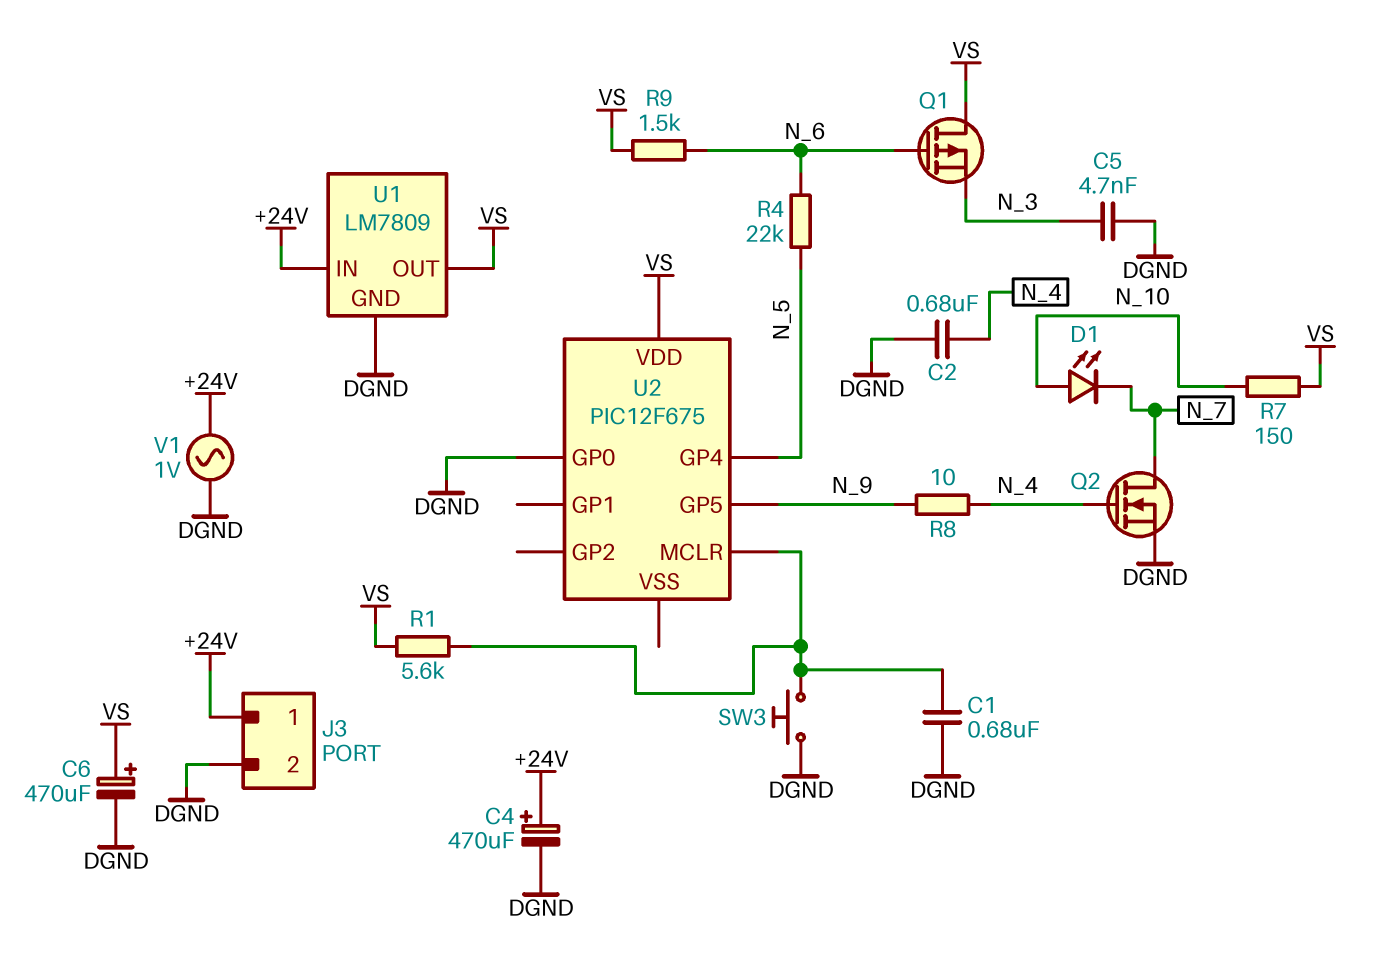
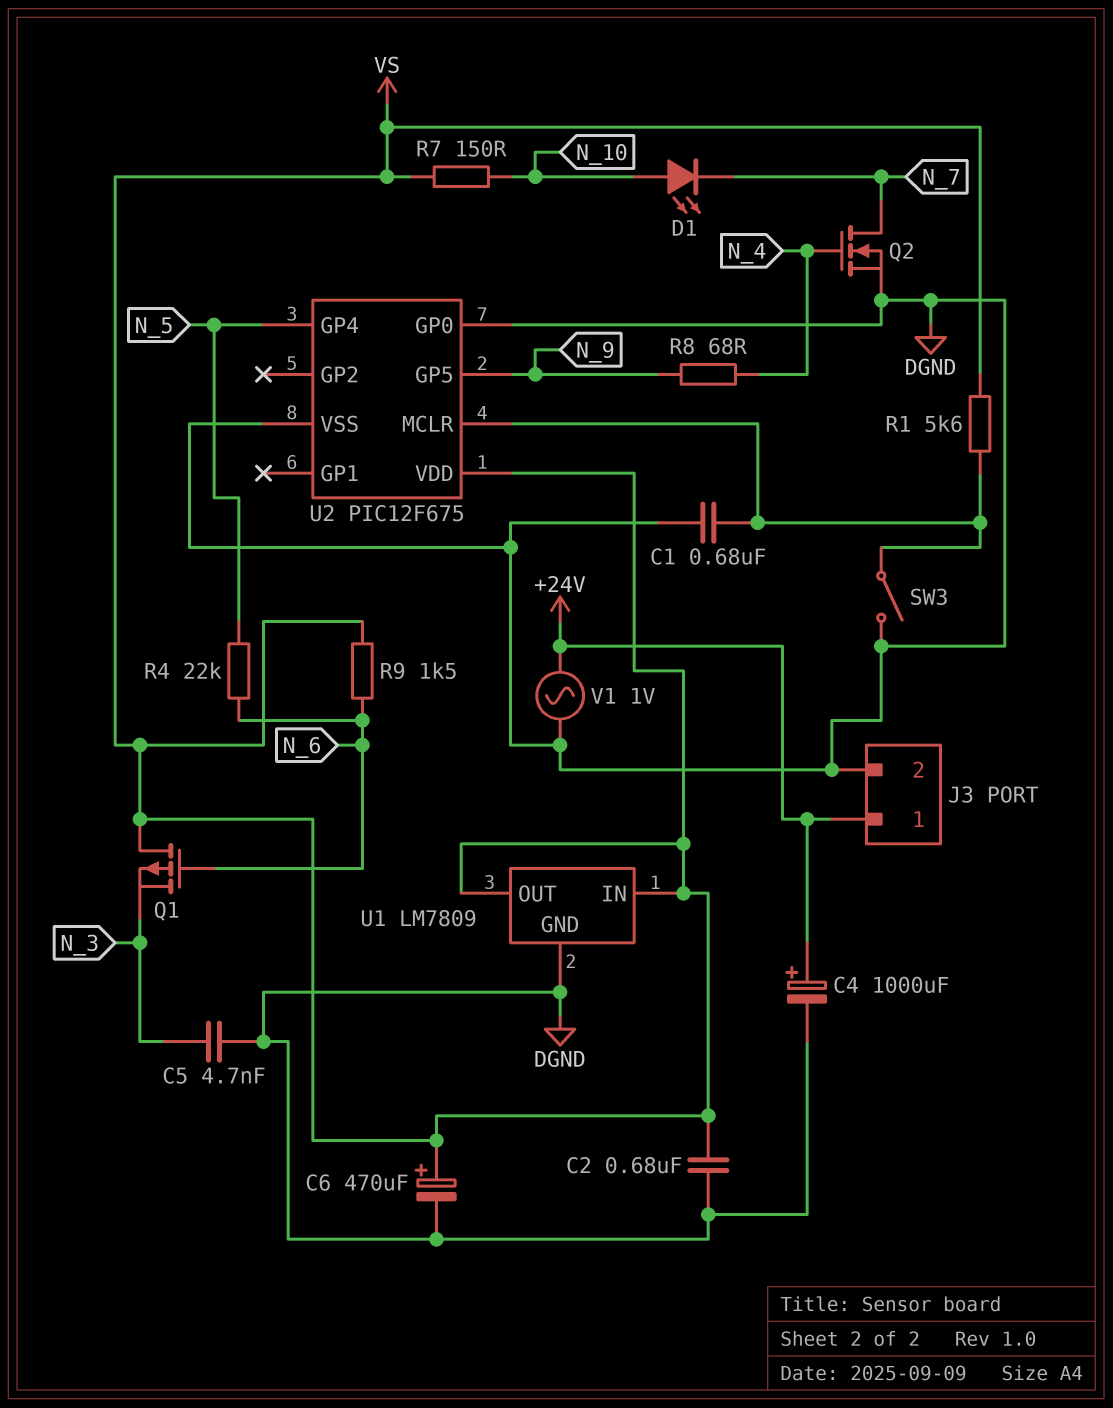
C2: 680nF (DGND, N_4) -> 680nF (DGND, VS)
C4: 470uF (plus +24V, minus DGND) -> 1000uF (plus +24V, minus DGND)
R8: 10 (N_4, N_9) -> 68 (N_4, N_9)
SW3: button (DGND, U2/MCLR) -> switch (DGND, U2/MCLR)
U1 pin IN: +24V -> VS
U2 pin VSS: none -> DGND

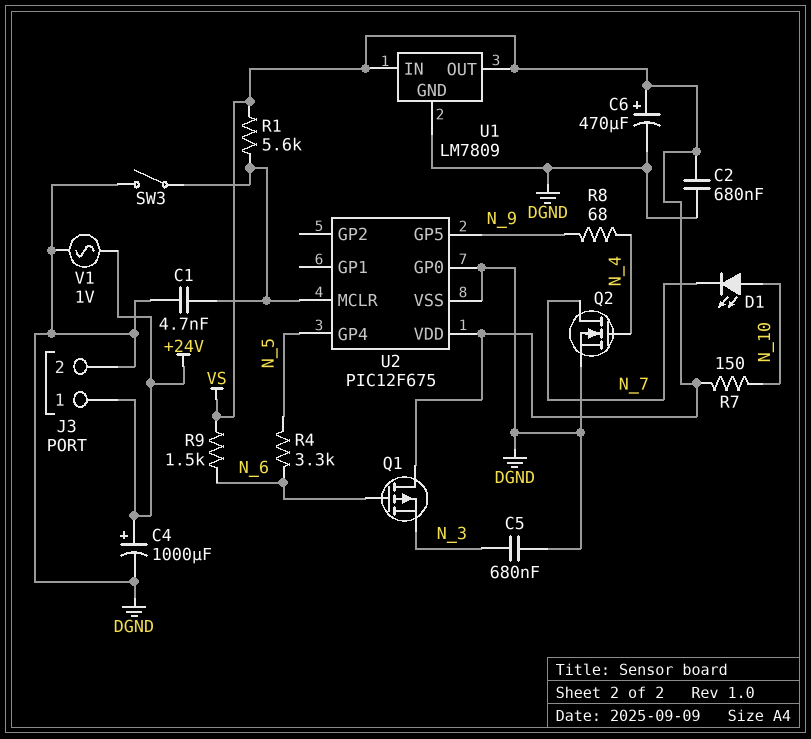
C1: 680nF (DGND, U2/MCLR) -> 4.7nF (DGND, U2/MCLR)
C5: 4.7nF (DGND, N_3) -> 680nF (DGND, N_3)
R4: 22k (N_5, N_6) -> 3.3k (N_5, N_6)

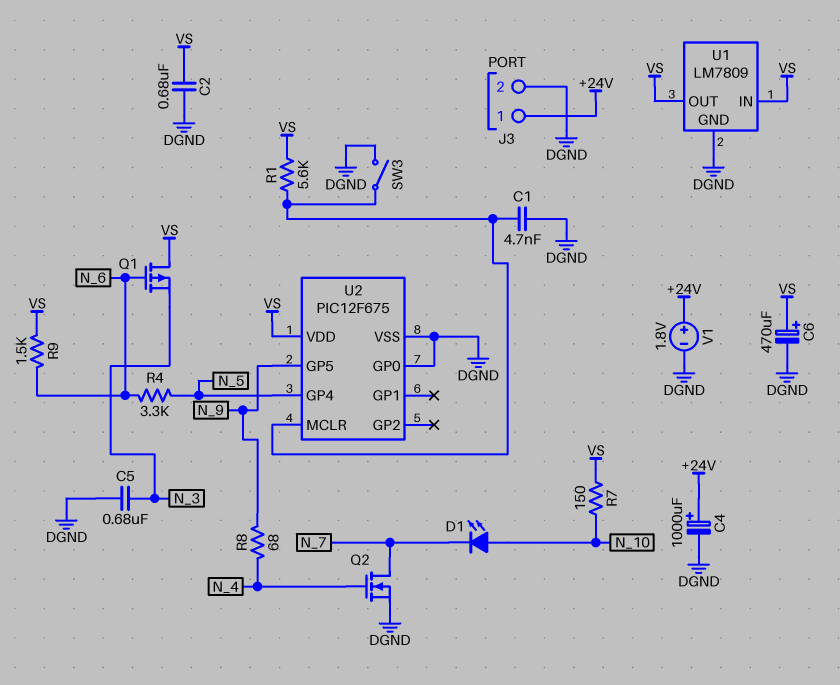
V1: AC 1V (+24V, DGND) -> 1.8V (plus +24V, minus DGND)

